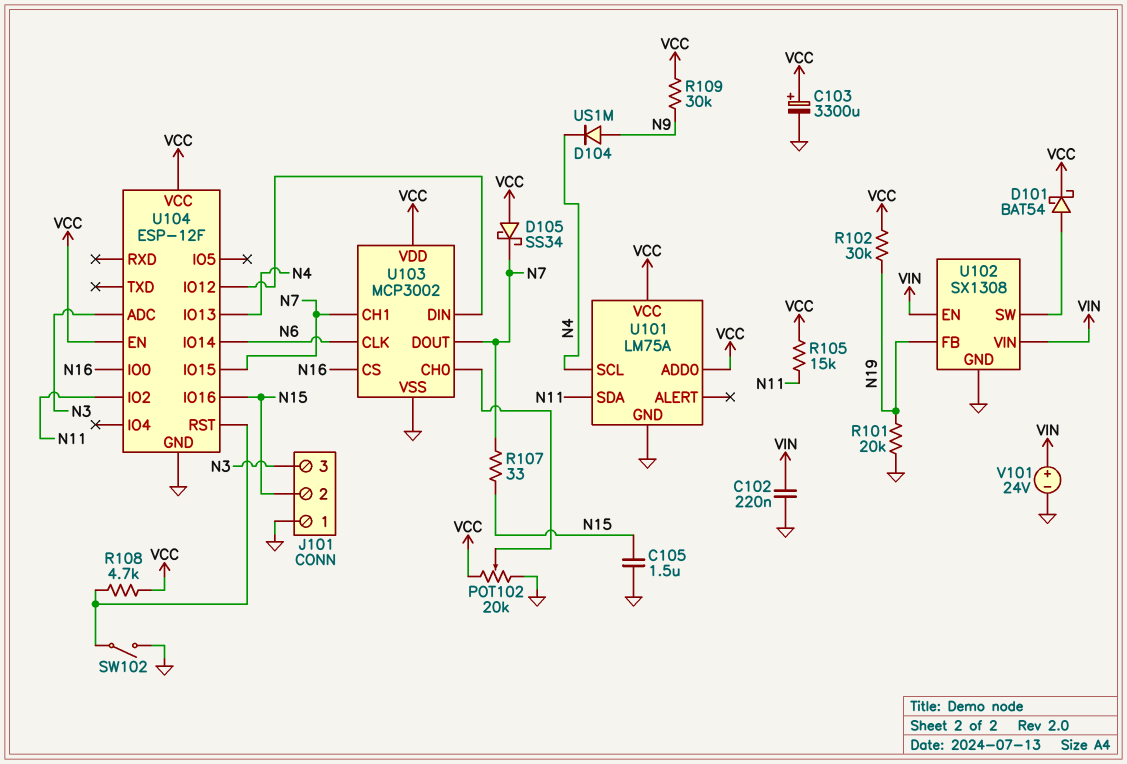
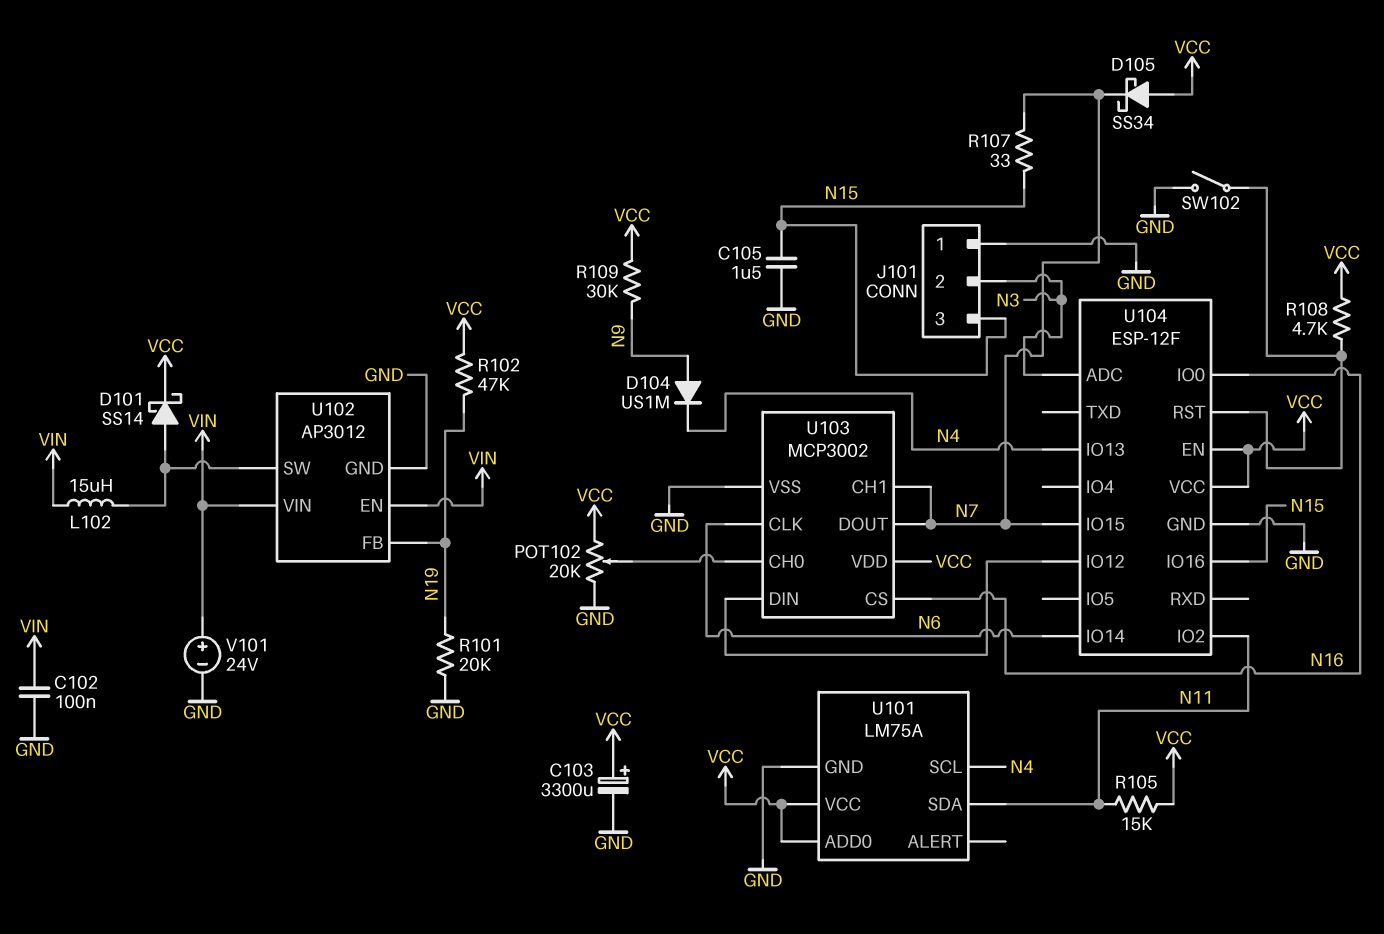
C102: 220nF (GND, VIN) -> 100nF (GND, VIN)
D101: schottky BAT54 (A U102/SW, K VCC) -> schottky SS14 (A U102/SW, K VCC)
J101 pin 2: N15 -> N3
J101 pin 3: N3 -> N15
L102: none -> 15uH (U102/SW, VIN)
R102: 30k (N19, VCC) -> 47k (N19, VCC)
U102: SX1308 -> AP3012

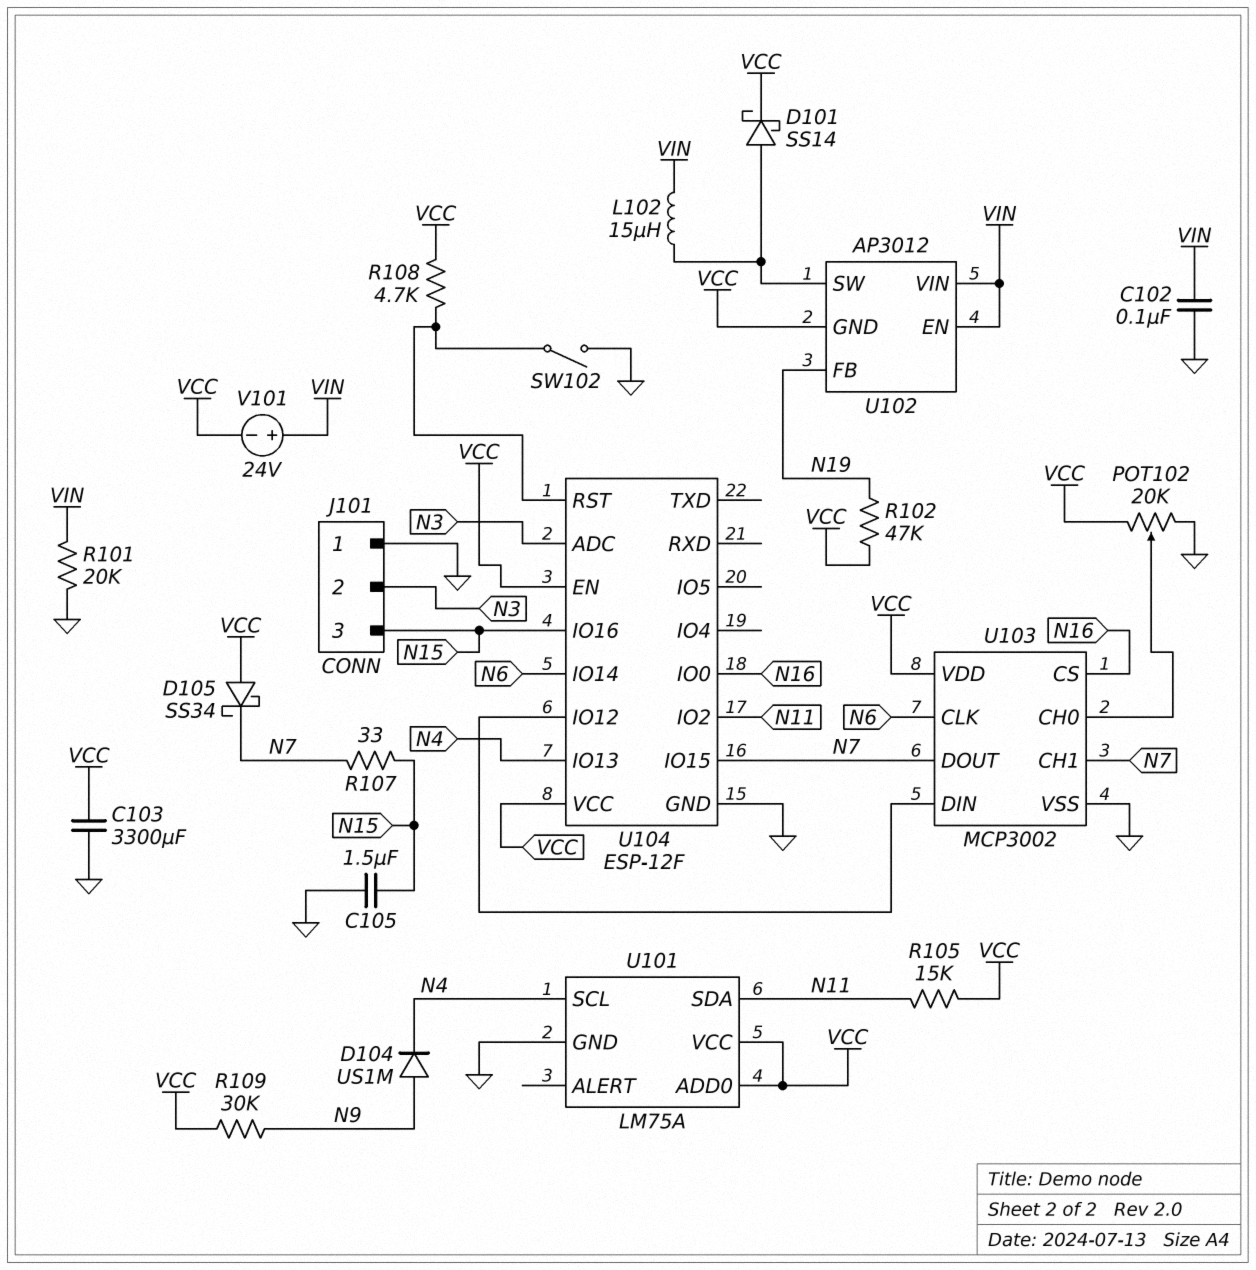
C103: 3300uF (plus VCC, minus GND) -> 3300uF (GND, VCC)
R101: 20k (GND, N19) -> 20k (GND, VIN)
U102 pin GND: GND -> VCC
V101: 24V (plus VIN, minus GND) -> 24V (plus VIN, minus VCC)

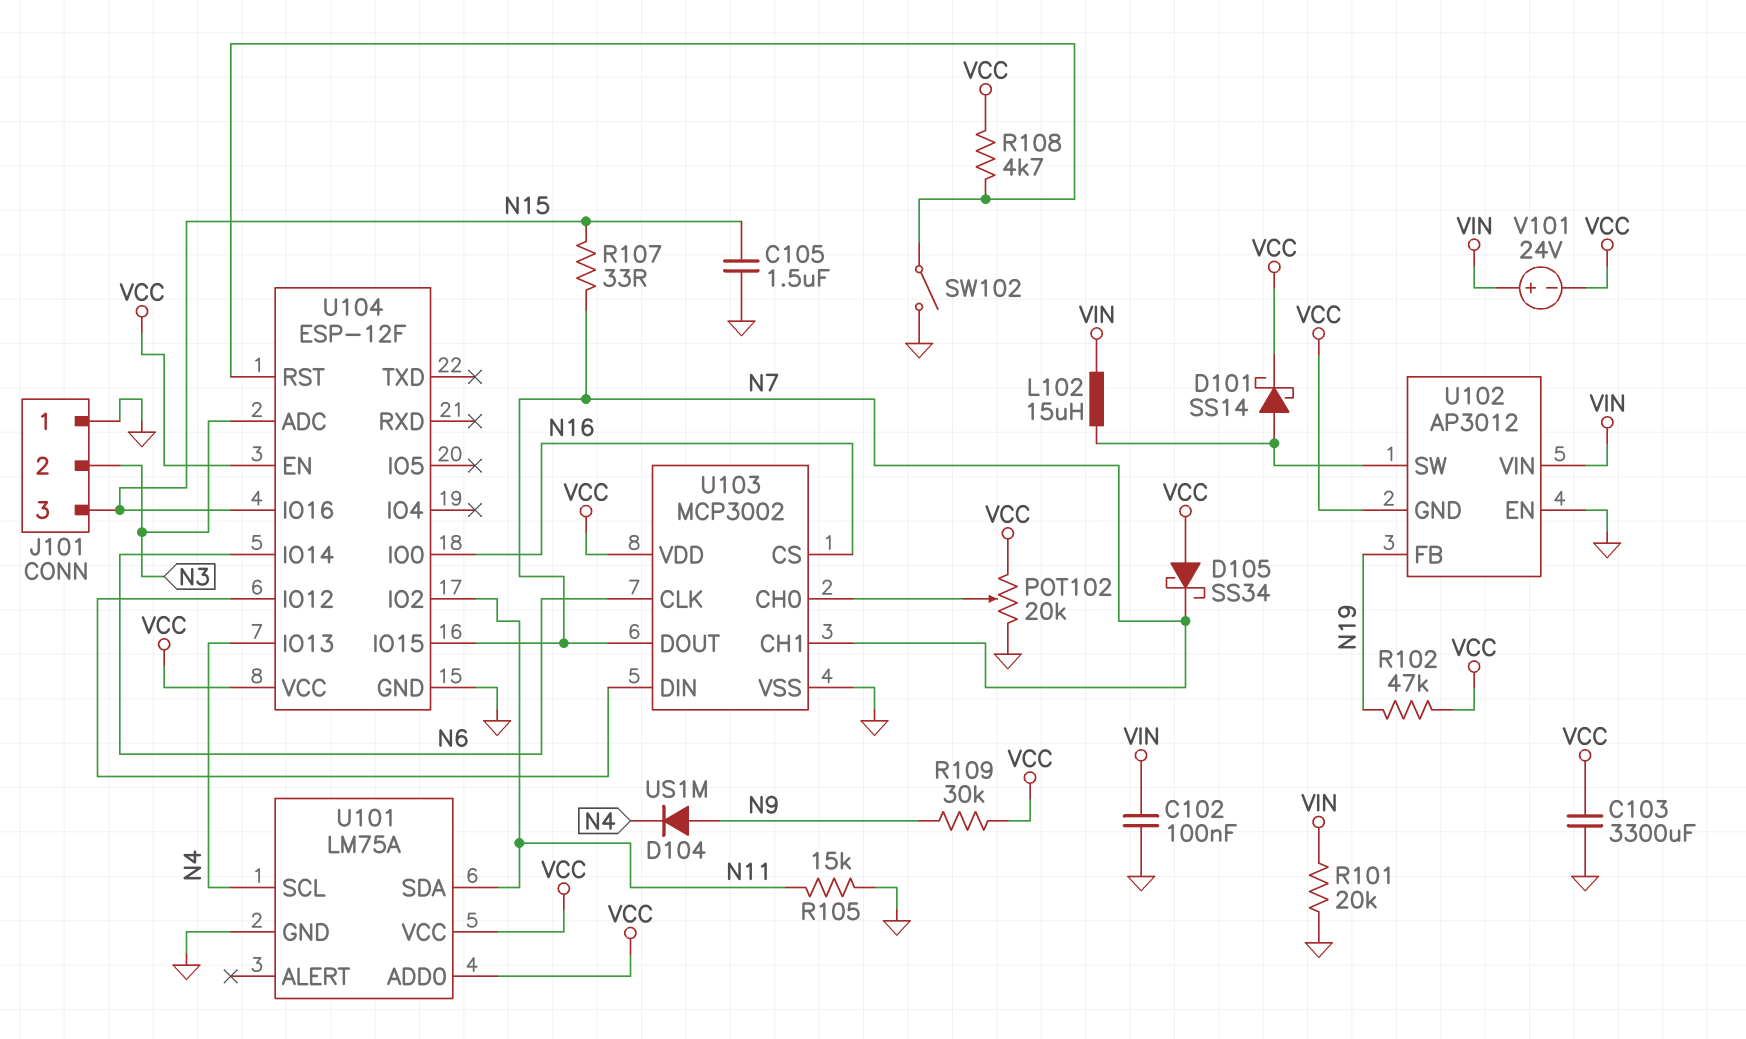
R105: 15k (N11, VCC) -> 15k (GND, N11)
U102 pin EN: VIN -> GND

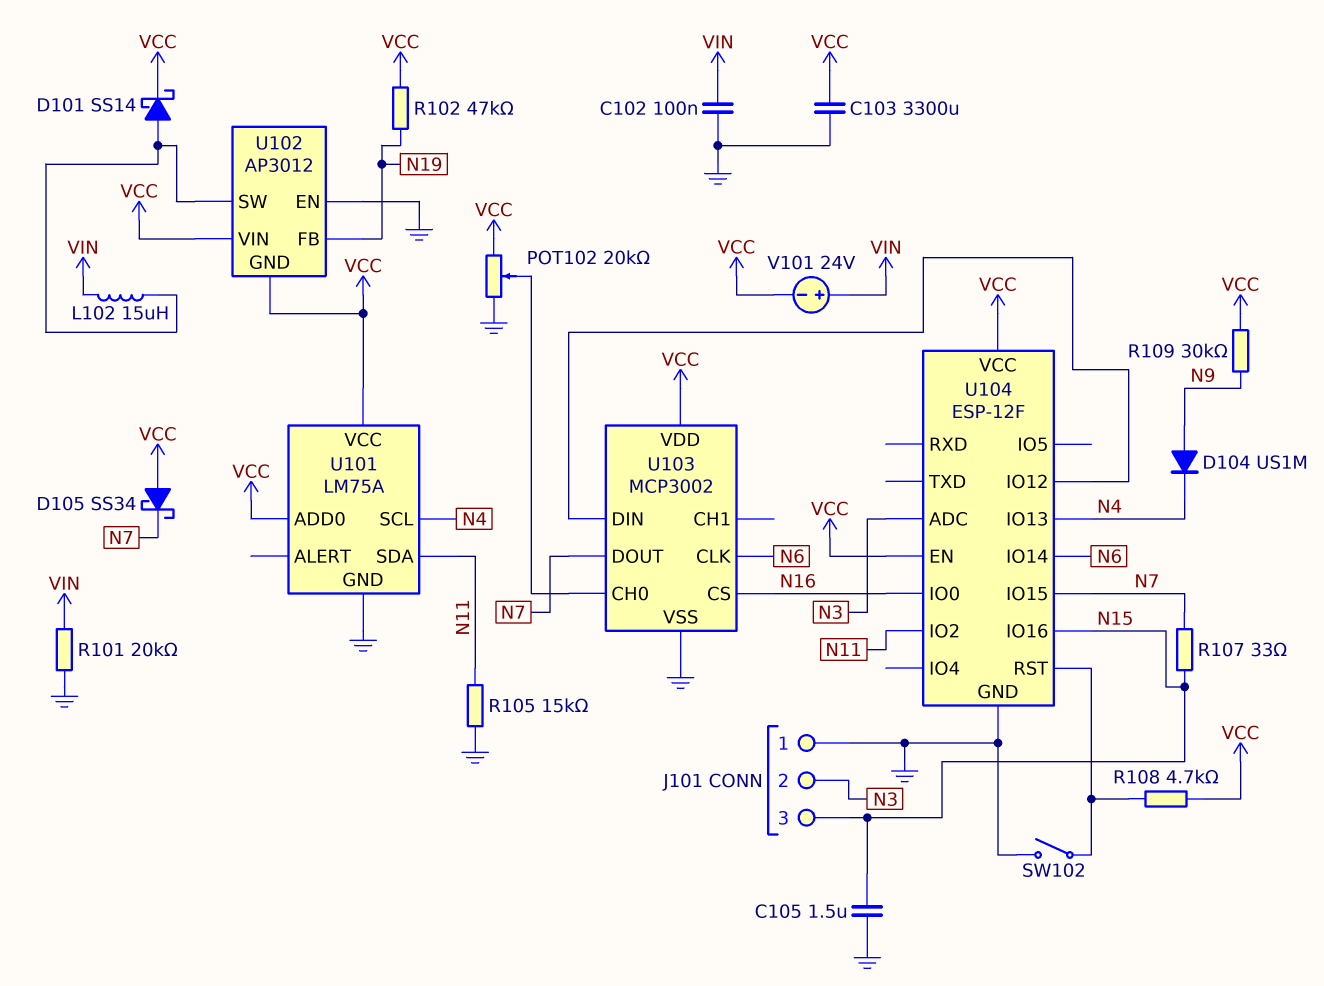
U102 pin VIN: VIN -> VCC
U103 pin CH1: N7 -> none

